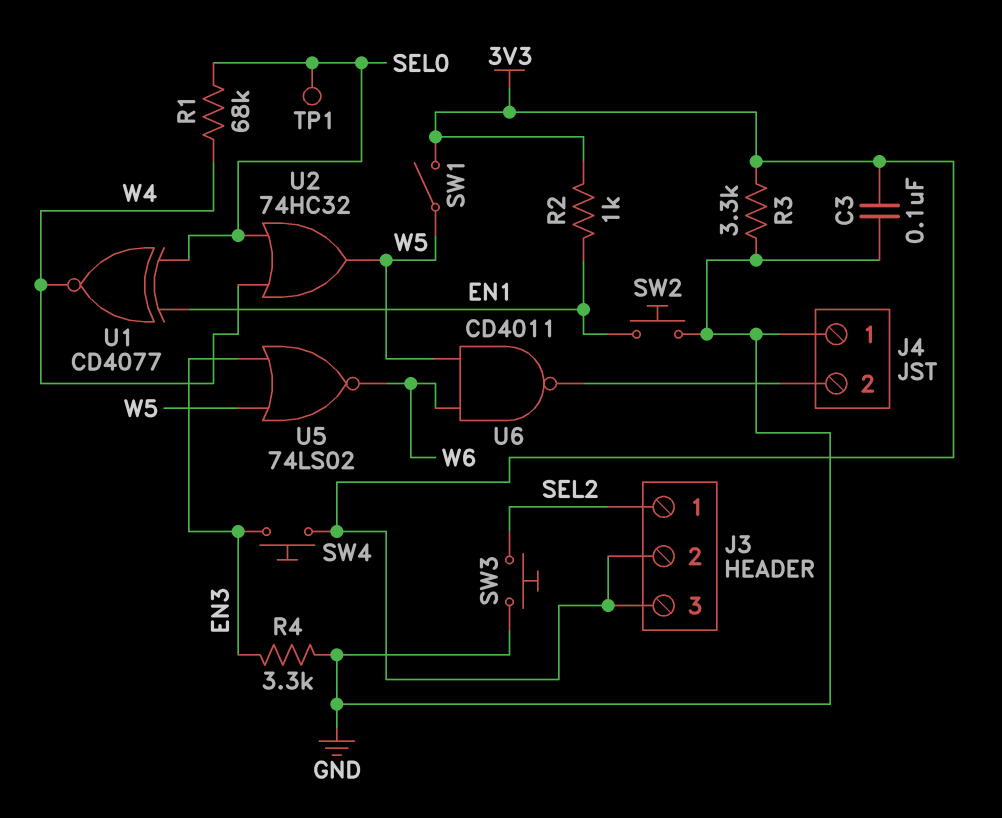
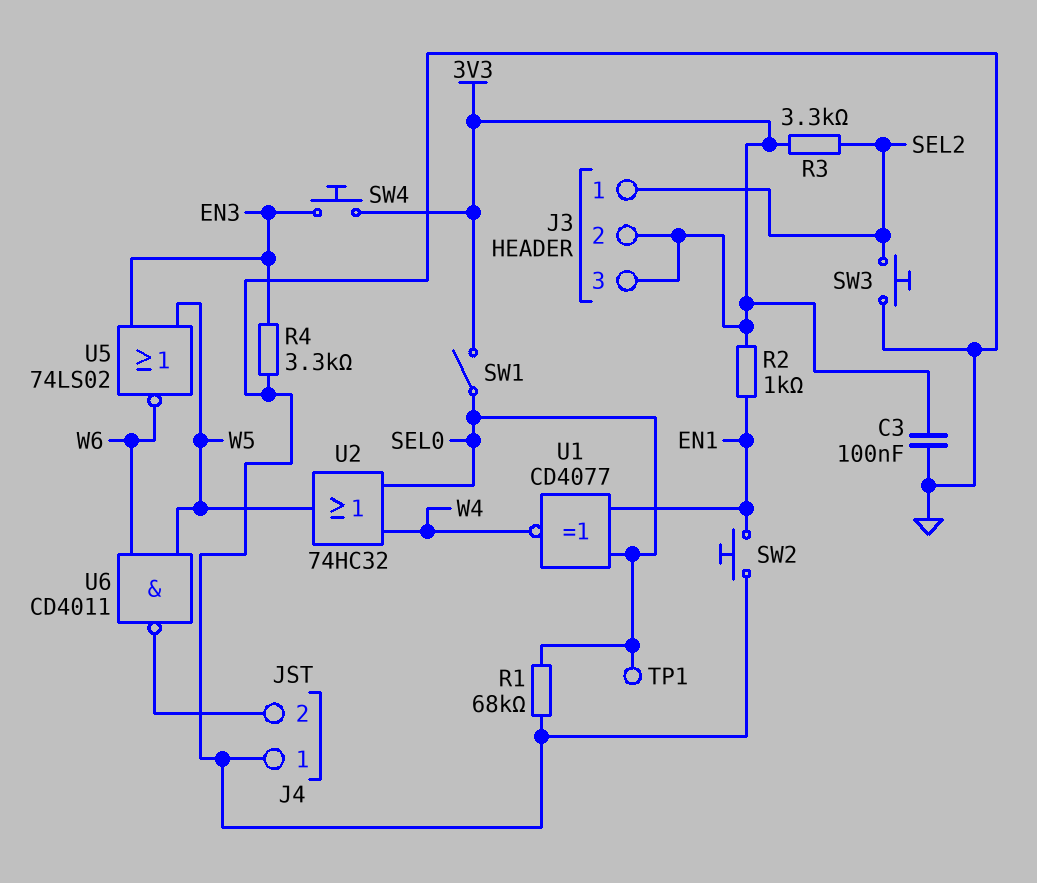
R1: 68k (SEL0, W4) -> 68k (GND, SEL0)
R3: 3.3k (3V3, GND) -> 3.3k (3V3, SEL2)
SW1: switch (3V3, W5) -> switch (3V3, SEL0)

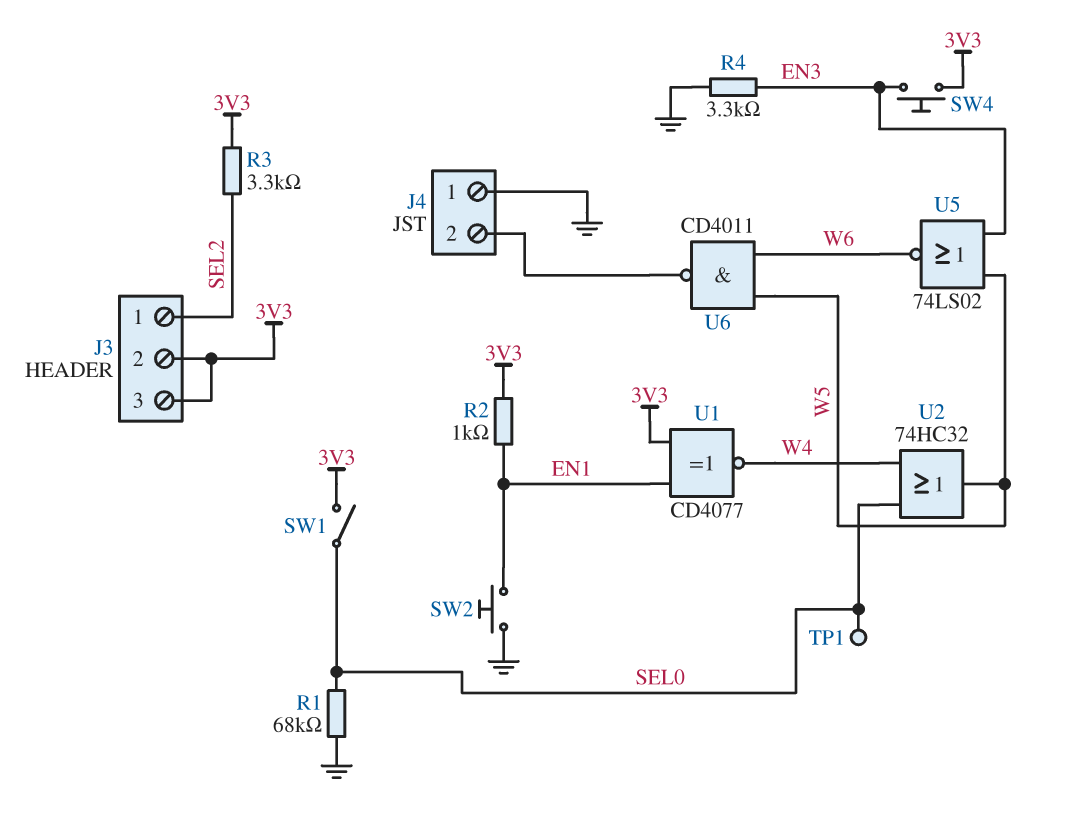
C3: 100nF (3V3, GND) -> none
SW3: button (GND, SEL2) -> none
U1: XNOR CD4077 (in EN1, in SEL0, out W4) -> XNOR CD4077 (in 3V3, in EN1, out W4)

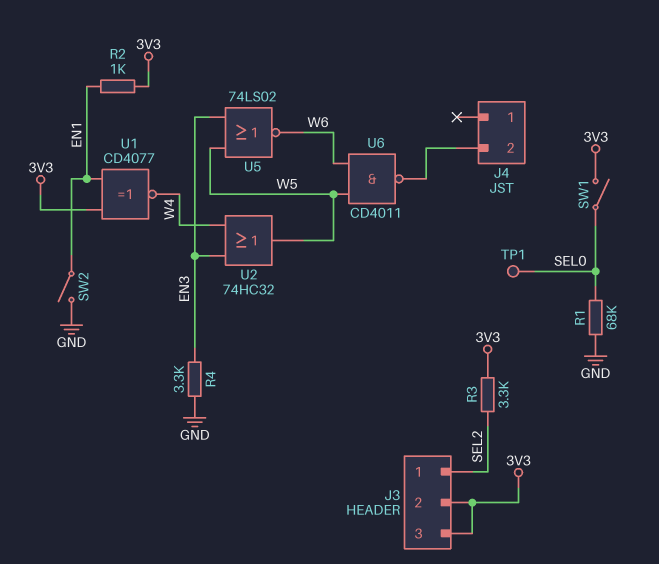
J4 pin 1: GND -> none
SW2: button (EN1, GND) -> switch (EN1, GND)
SW4: button (3V3, EN3) -> none
U2: OR 74HC32 (in SEL0, in W4, out W5) -> OR 74HC32 (in EN3, in W4, out W5)

